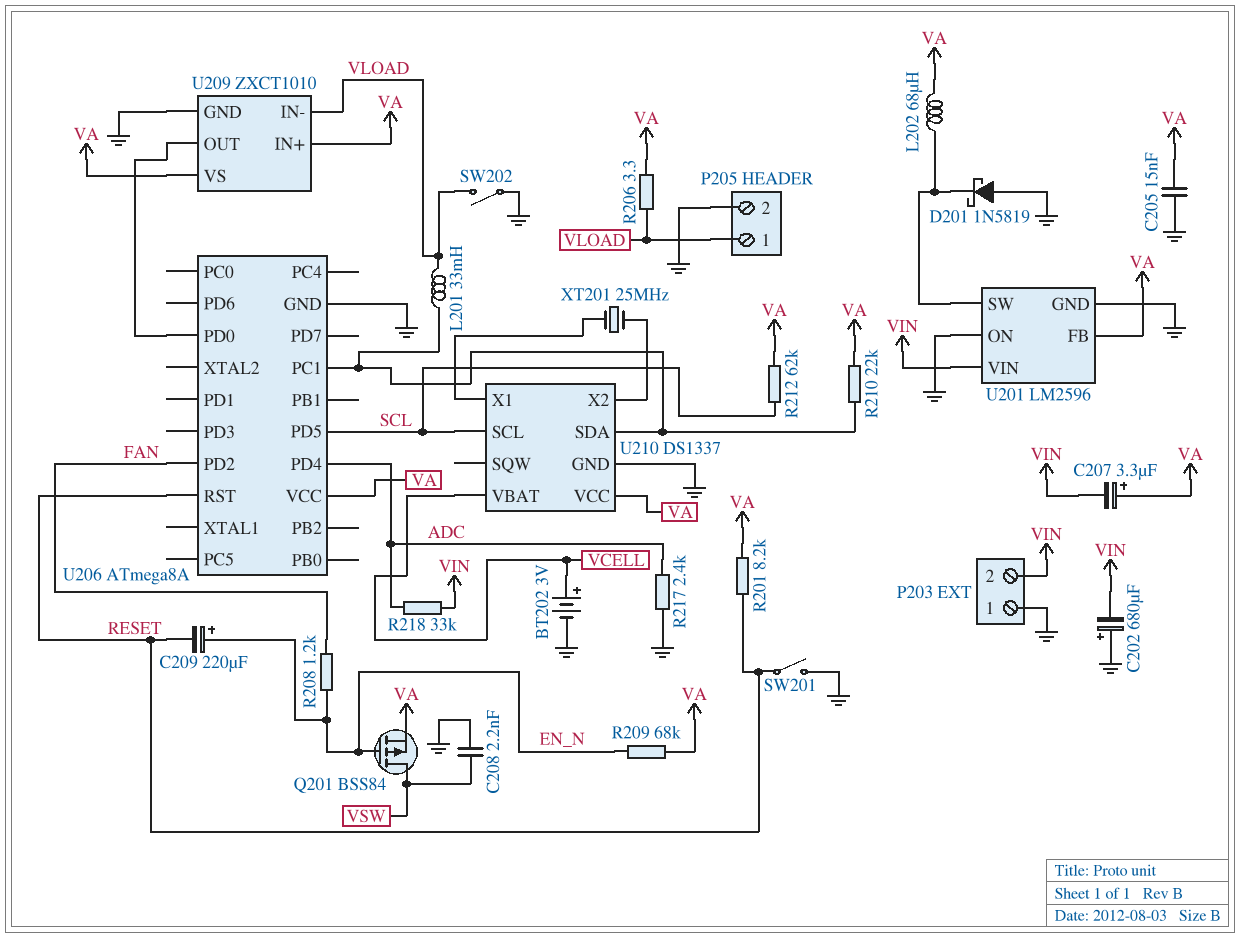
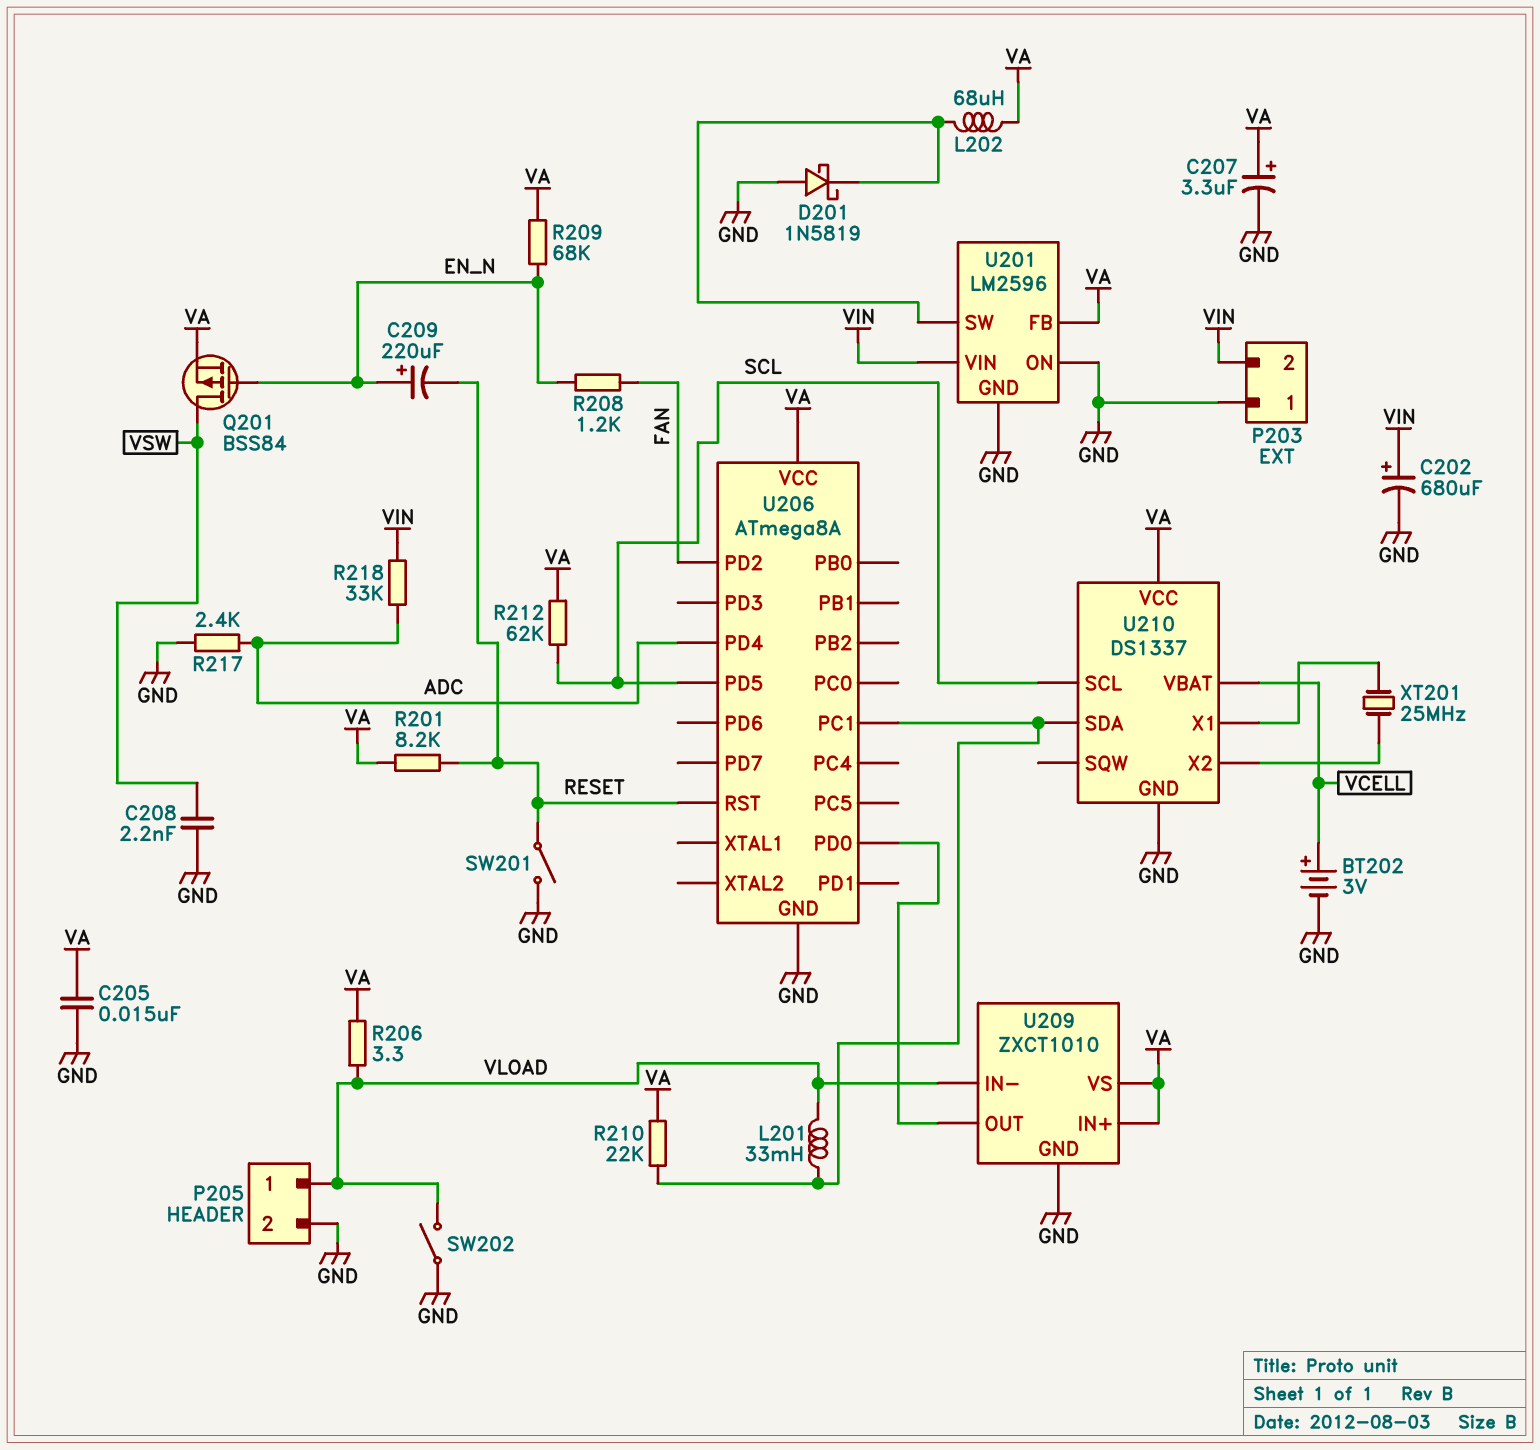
C202: 680uF (plus GND, minus VIN) -> 680uF (plus VIN, minus GND)
C207: 3.3uF (plus VA, minus VIN) -> 3.3uF (plus VA, minus GND)

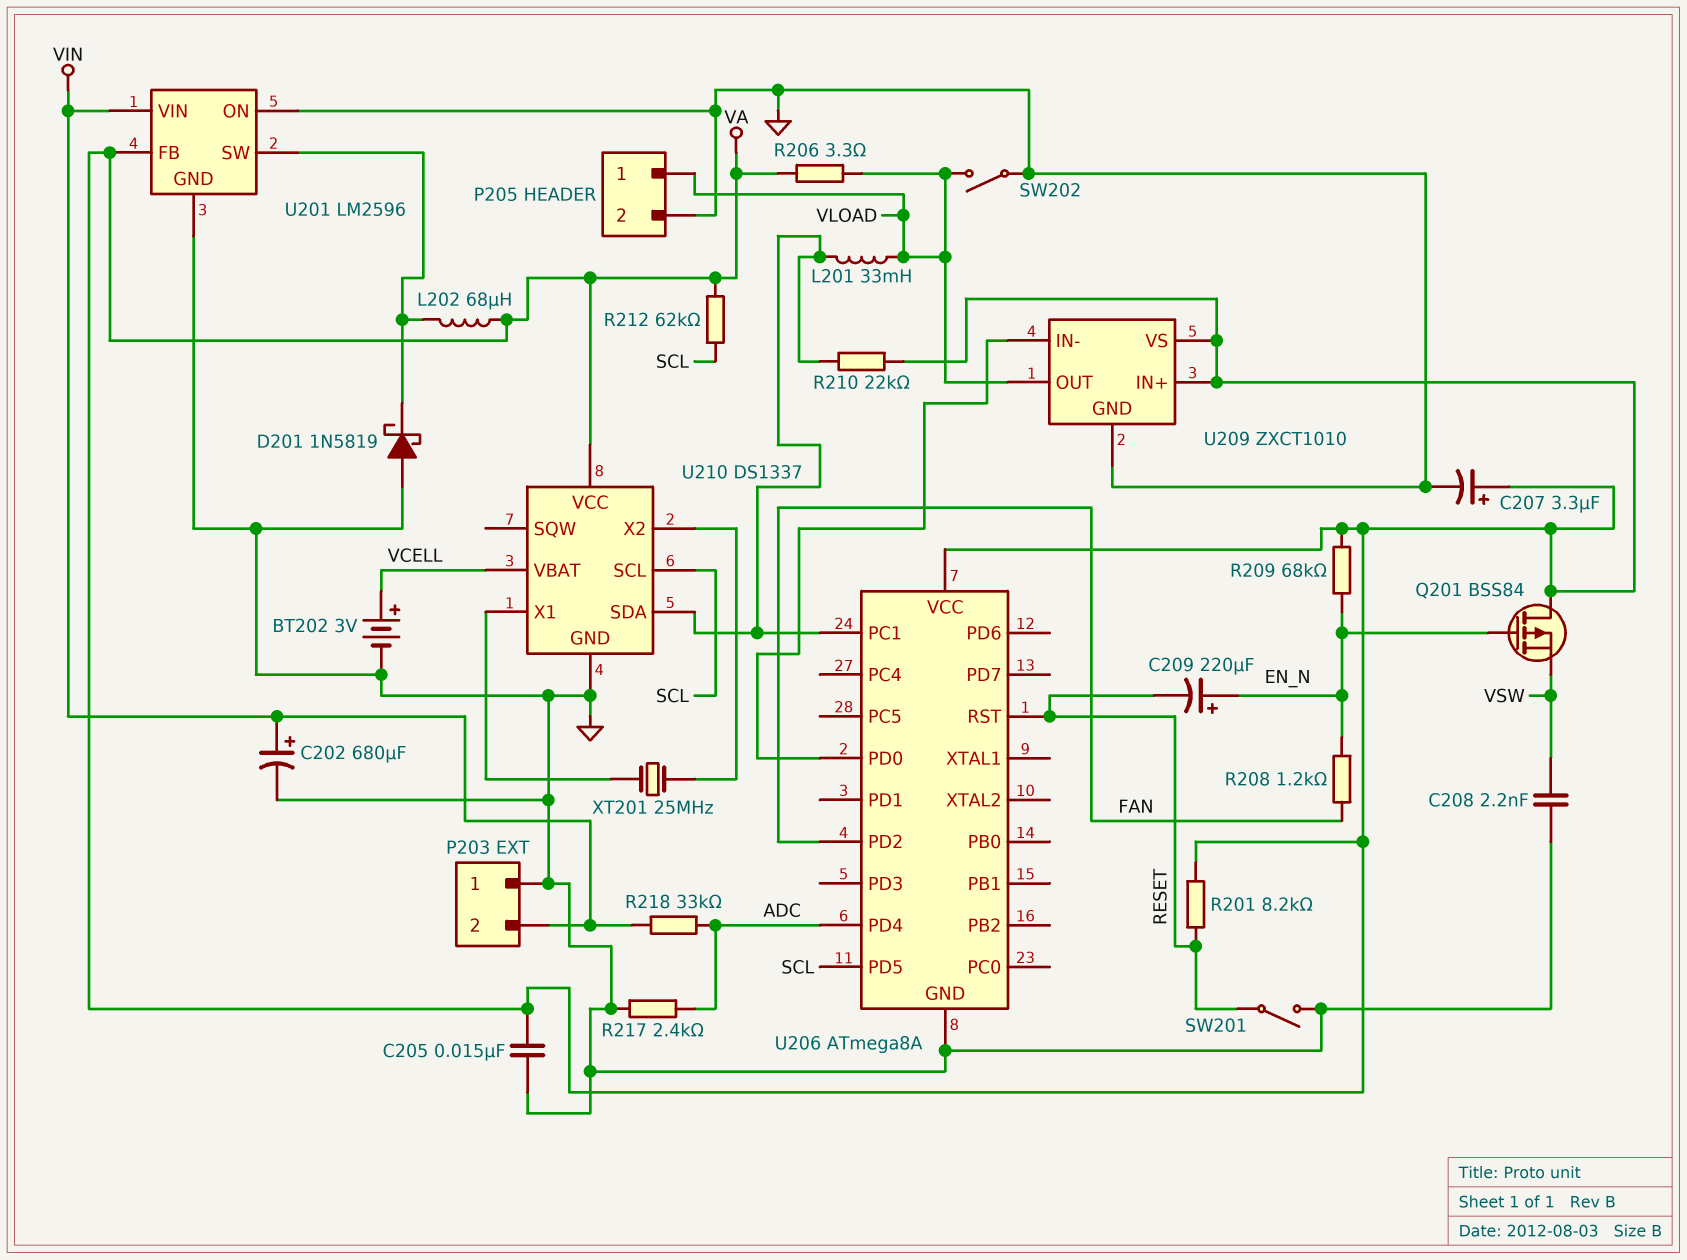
Q201: PMOS BSS84 (G EN_N, D VSW, S VA) -> PMOS BSS84 (G EN_N, D VA, S VSW)
U209 pin IN-: VLOAD -> U206/PD0
U209 pin OUT: U206/PD0 -> VLOAD

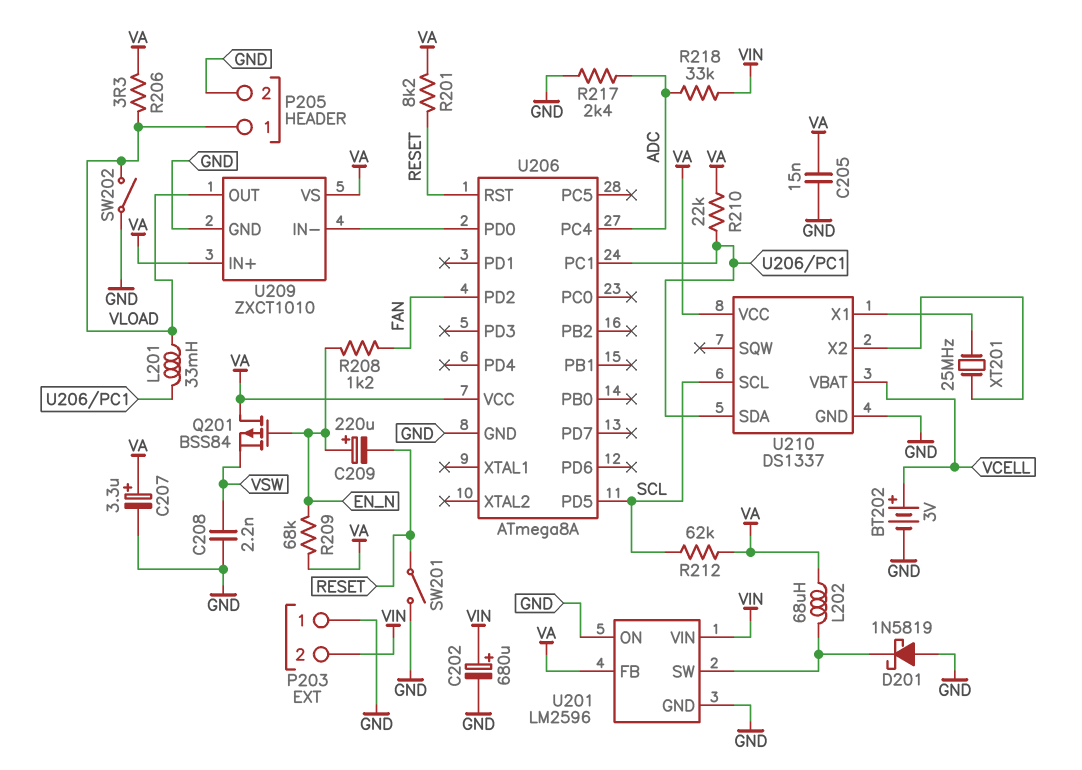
U206 pin PC4: none -> ADC
U206 pin PD4: ADC -> none

